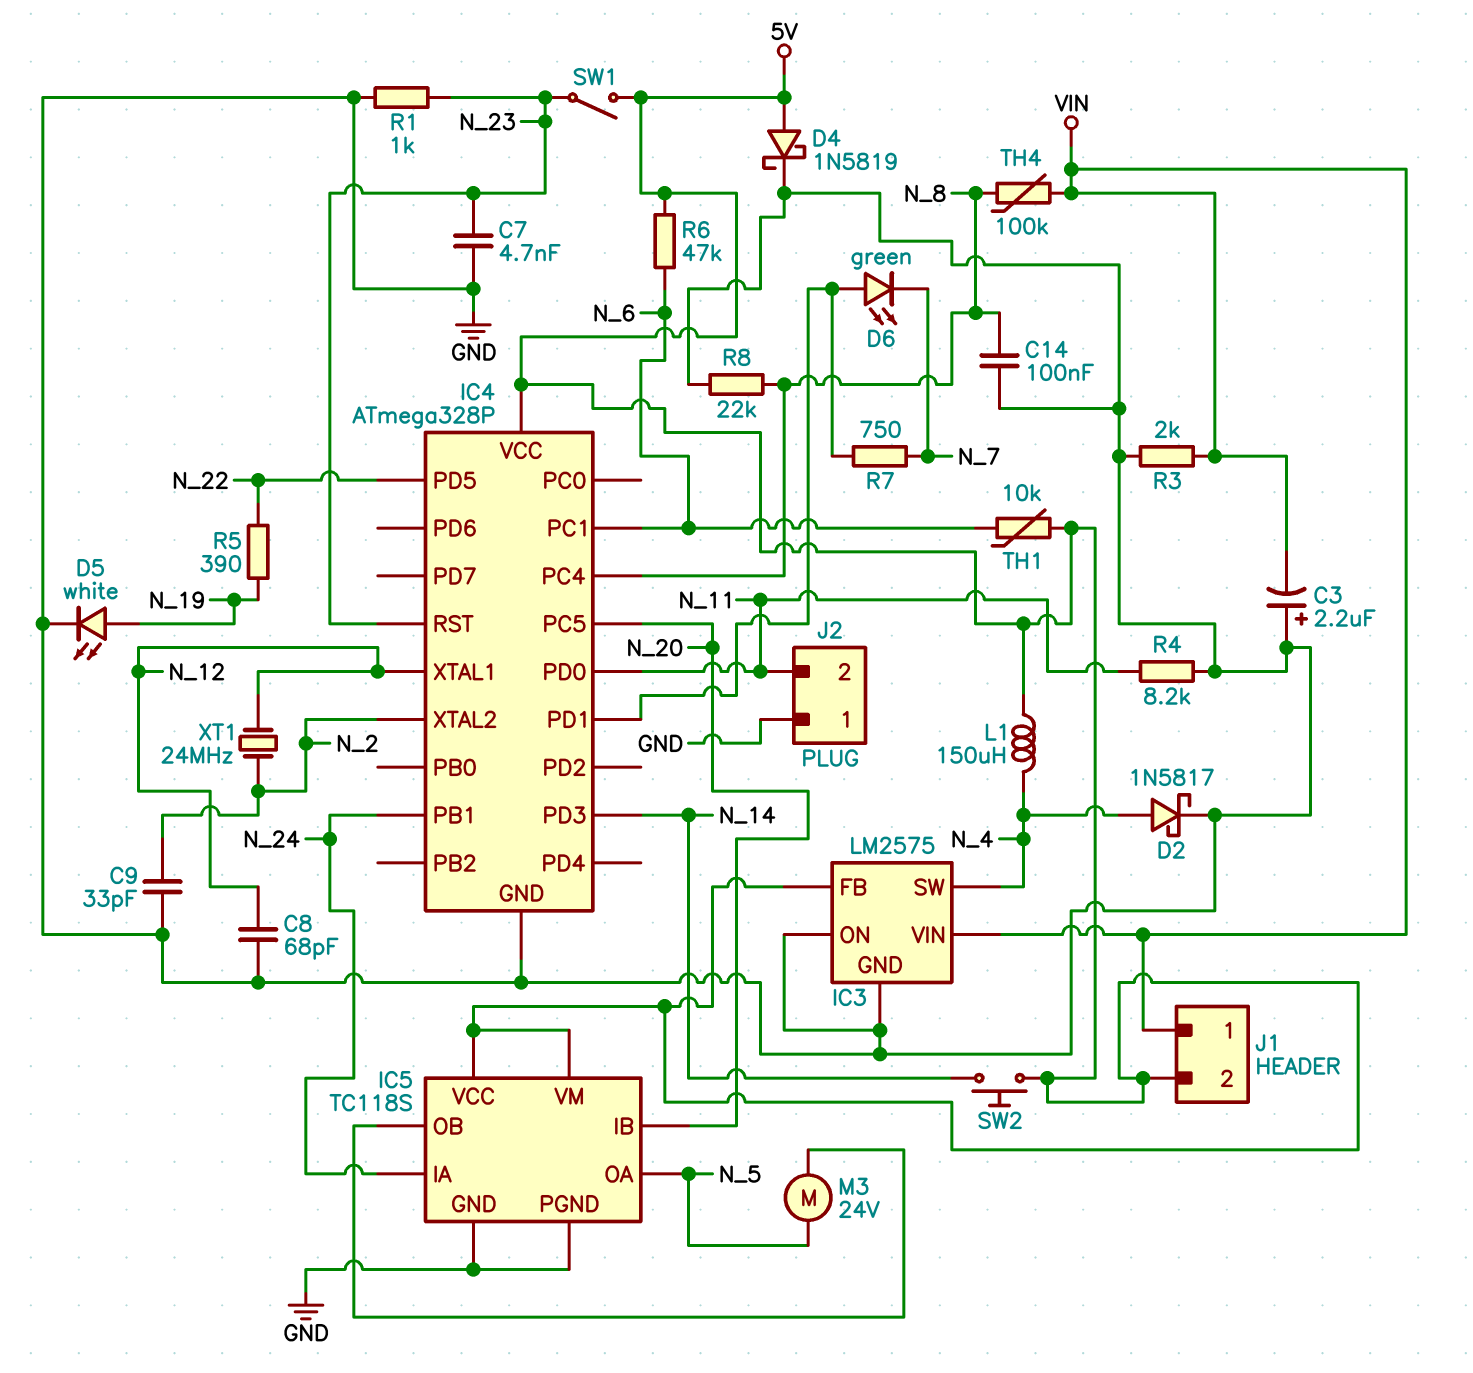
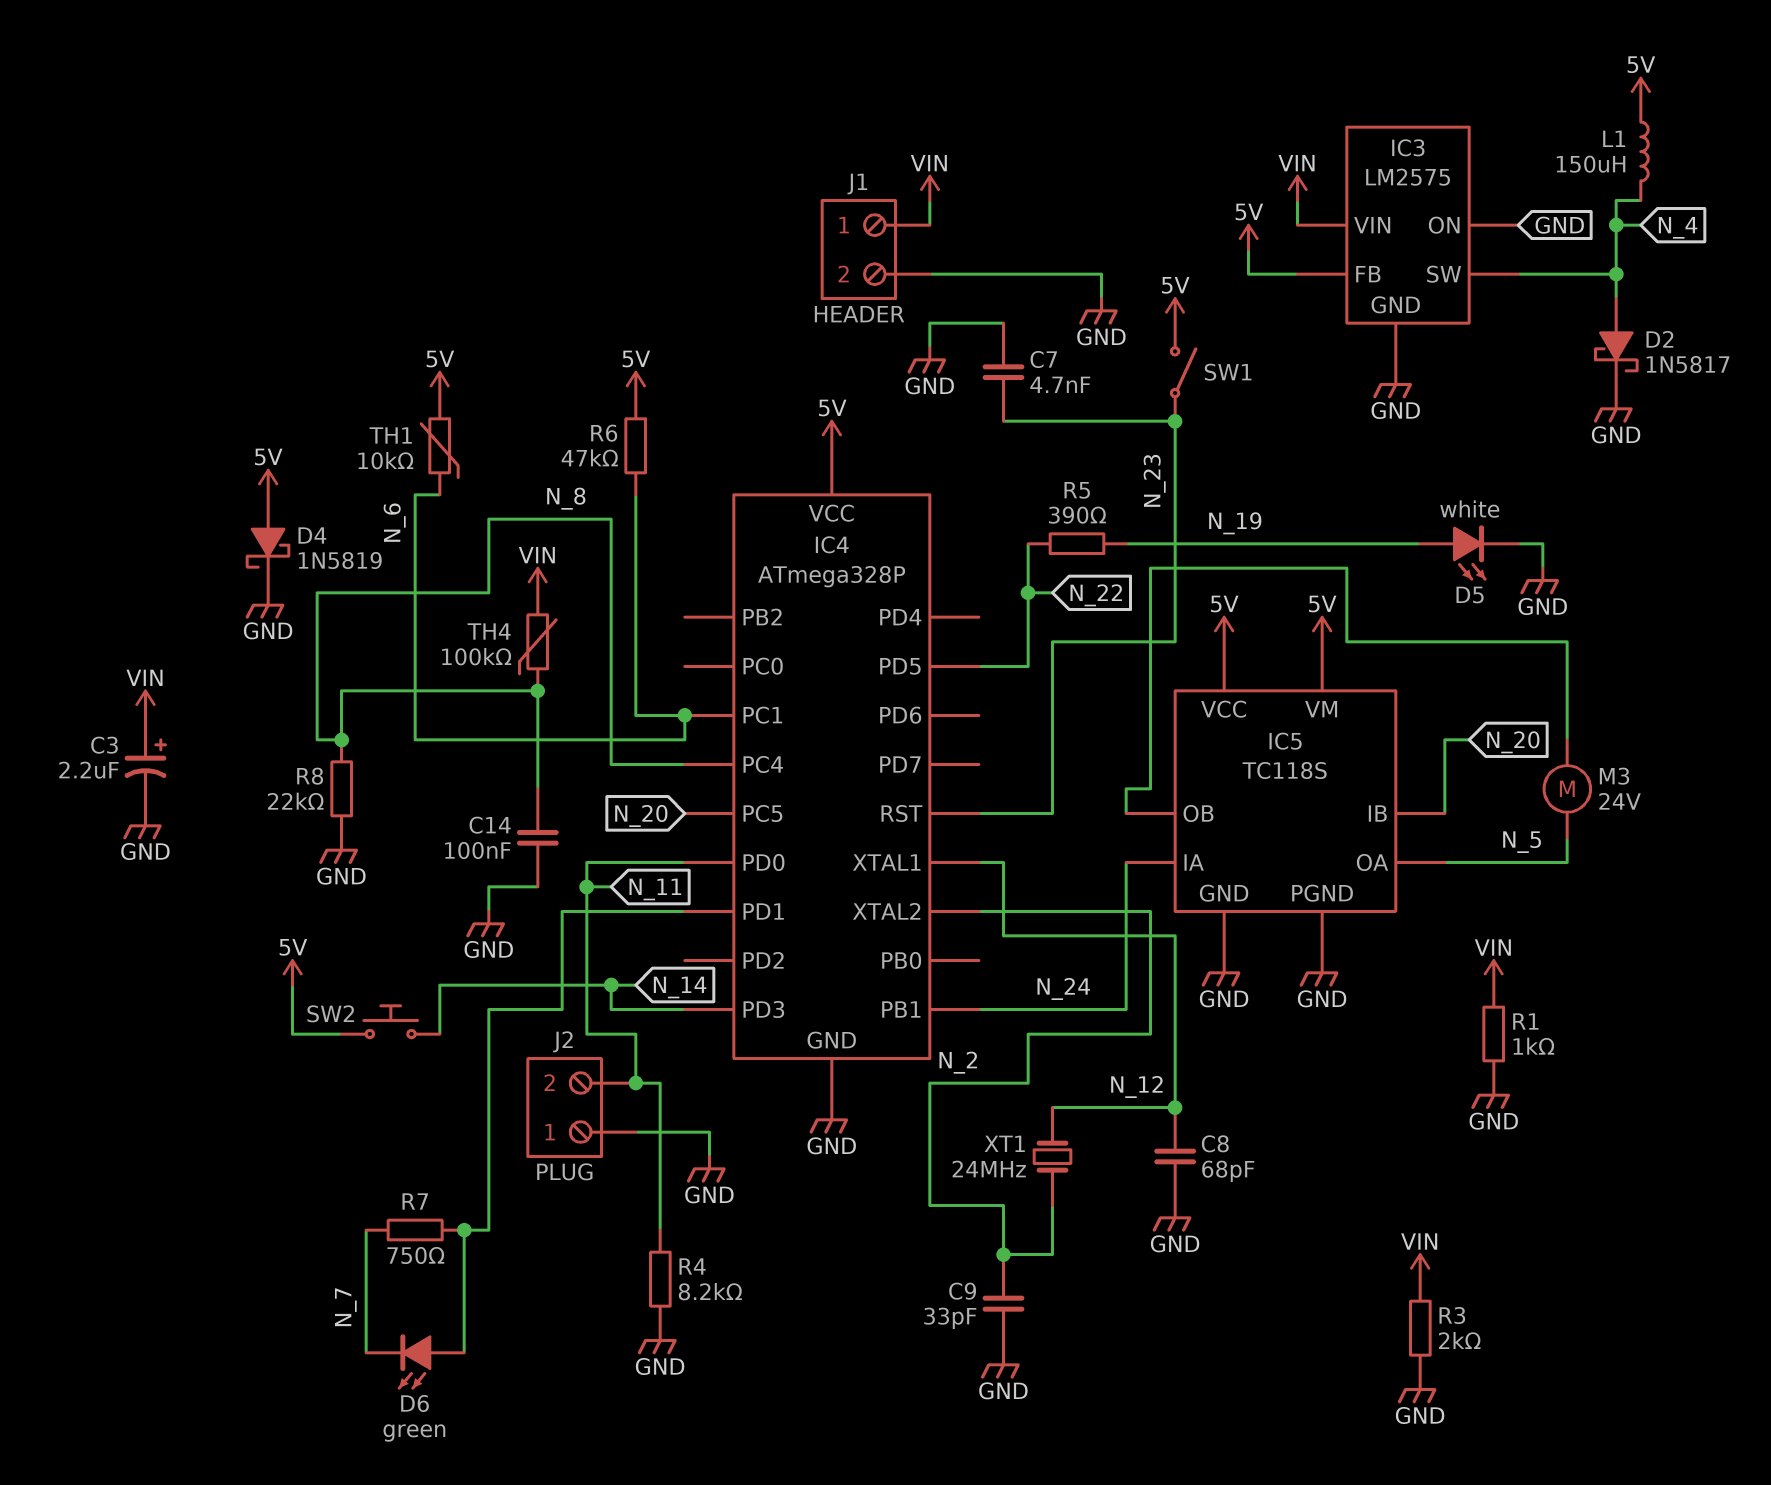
C3: 2.2uF (plus GND, minus VIN) -> 2.2uF (plus VIN, minus GND)
J1 pin 2: 5V -> GND
R1: 1k (GND, N_23) -> 1k (GND, VIN)

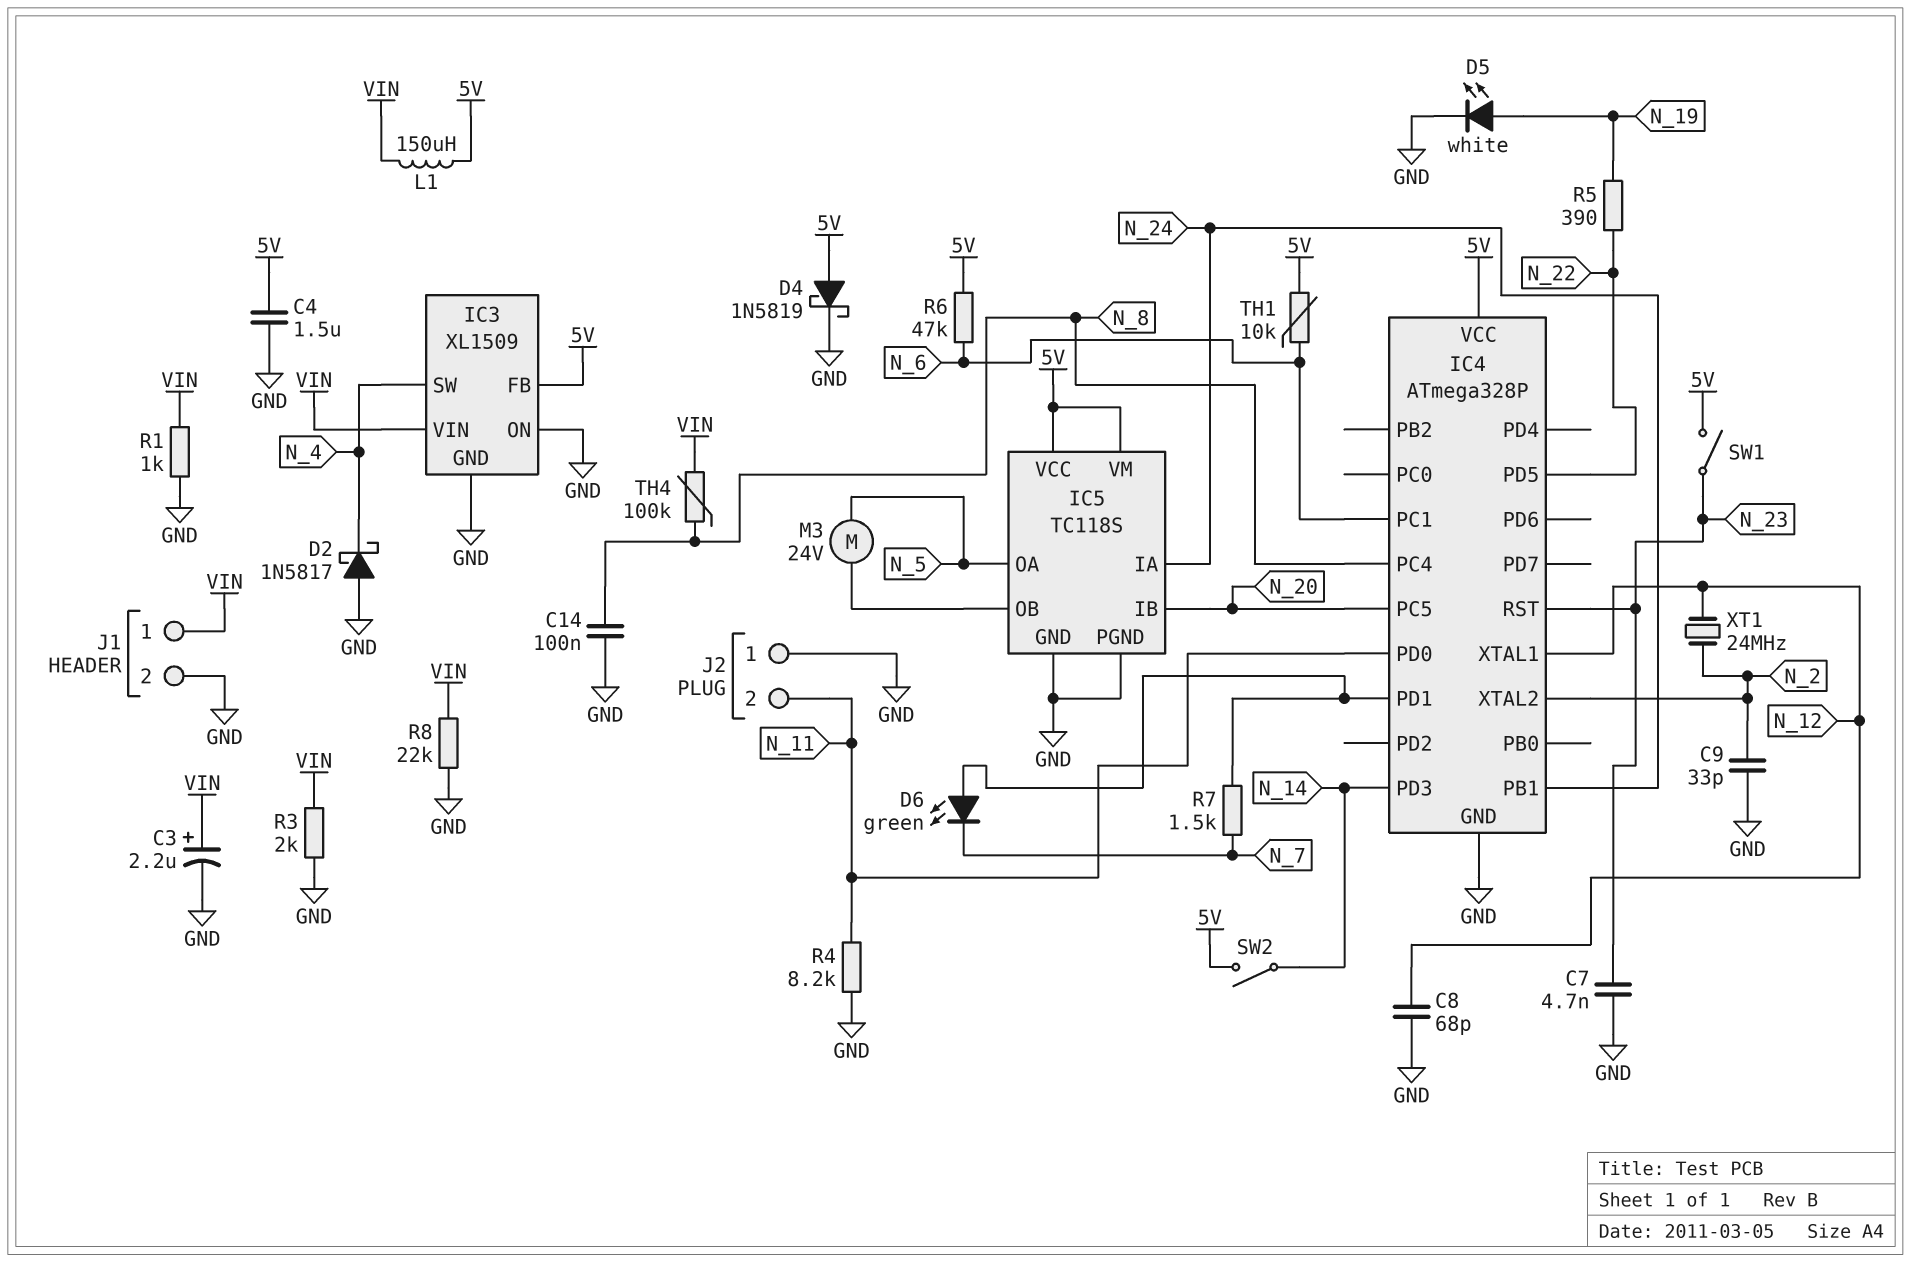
C4: none -> 1.5uF (5V, GND)
D2: schottky 1N5817 (A N_4, K GND) -> schottky 1N5817 (A GND, K N_4)
IC3: LM2575 -> XL1509
L1: 150uH (5V, N_4) -> 150uH (5V, VIN)
R7: 750 (IC4/PD1, N_7) -> 1.5k (IC4/PD1, N_7)
R8: 22k (GND, N_8) -> 22k (GND, VIN)
SW2: button (5V, N_14) -> switch (5V, N_14)

